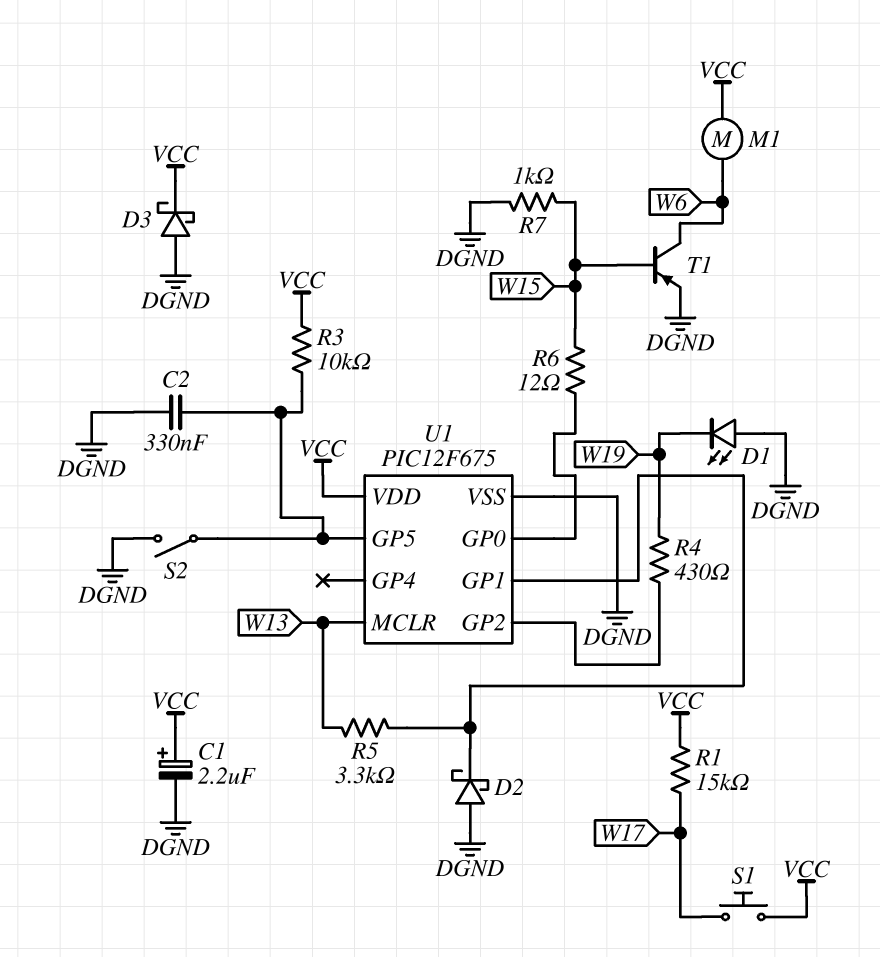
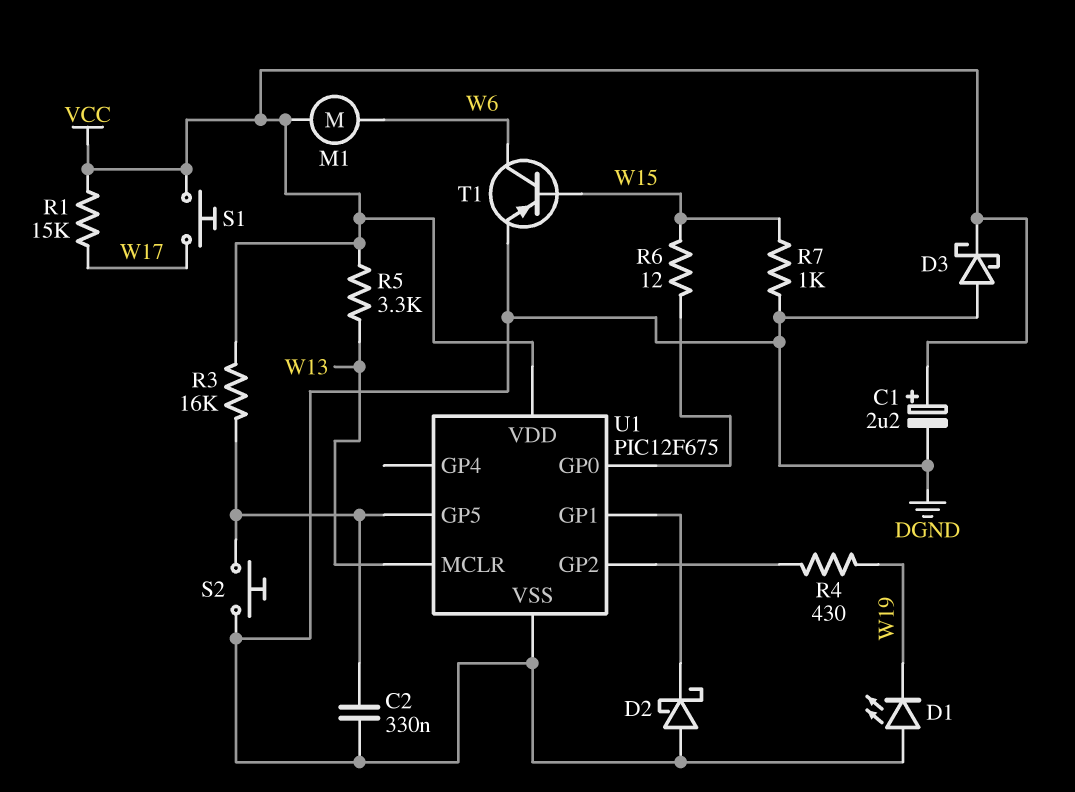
R3: 10k (U1/GP5, VCC) -> 16k (U1/GP5, VCC)
R5: 3.3k (U1/GP1, W13) -> 3.3k (VCC, W13)
S2: switch (DGND, U1/GP5) -> button (DGND, U1/GP5)

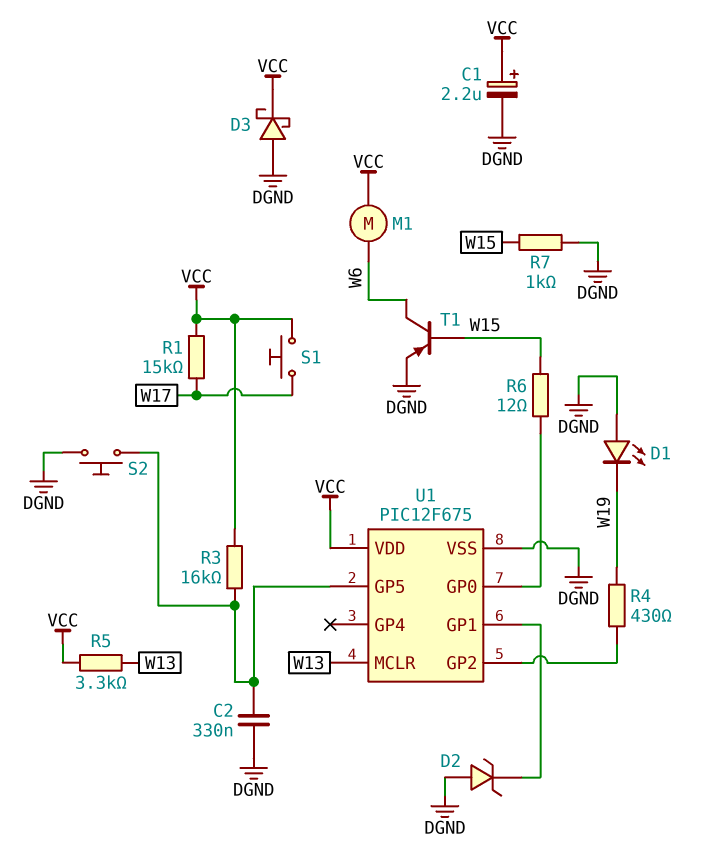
D2: schottky (A DGND, K U1/GP1) -> zener (A DGND, K U1/GP1)

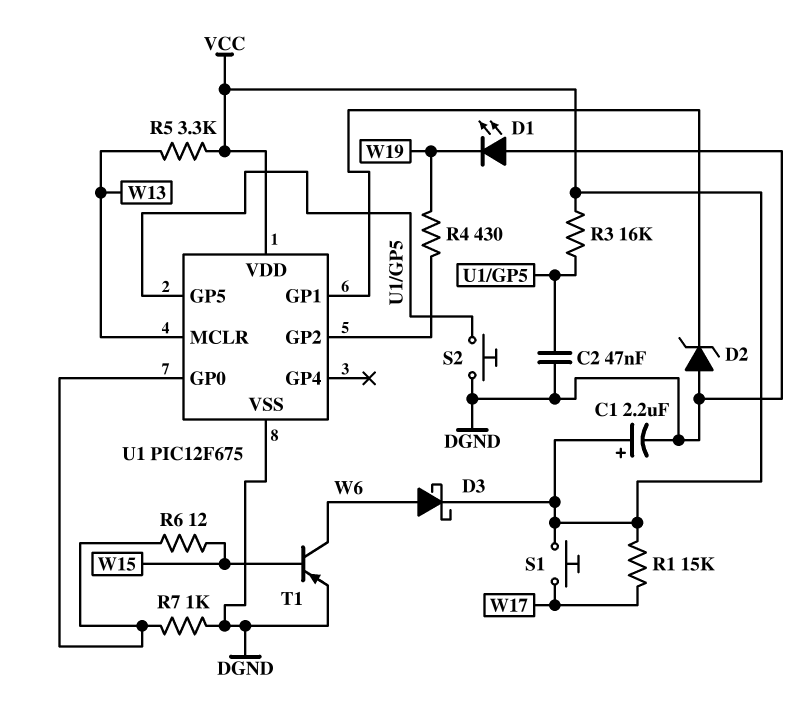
C2: 330nF (DGND, U1/GP5) -> 47nF (DGND, U1/GP5)
D3: schottky (A DGND, K VCC) -> schottky (A W6, K VCC)
M1: motor (VCC, W6) -> none
R7: 1k (DGND, W15) -> 1k (DGND, U1/GP0)

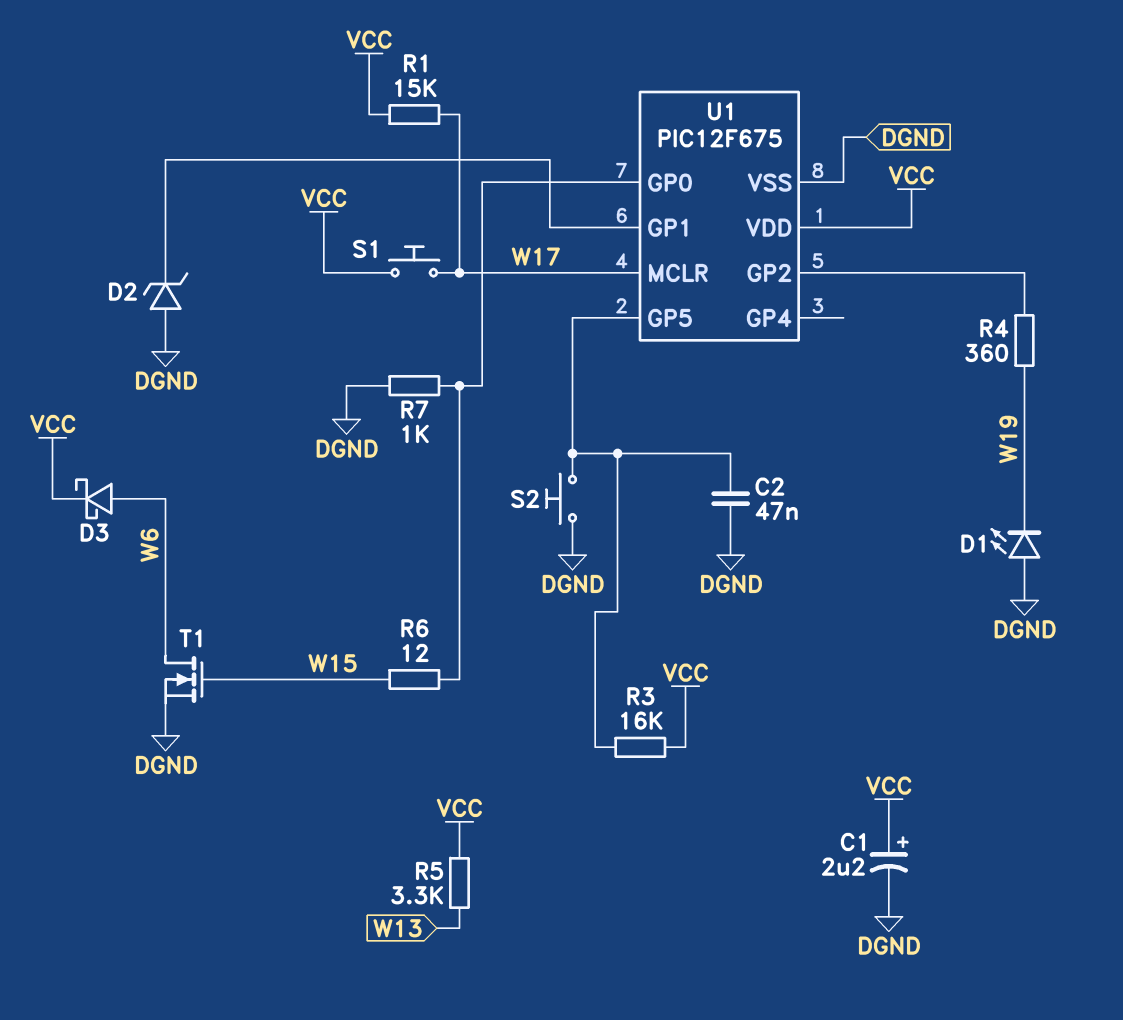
R4: 430 (U1/GP2, W19) -> 360 (U1/GP2, W19)
T1: PNP (B W15, C W6, E DGND) -> NMOS (G W15, D W6, S DGND)
U1 pin MCLR: W13 -> W17

